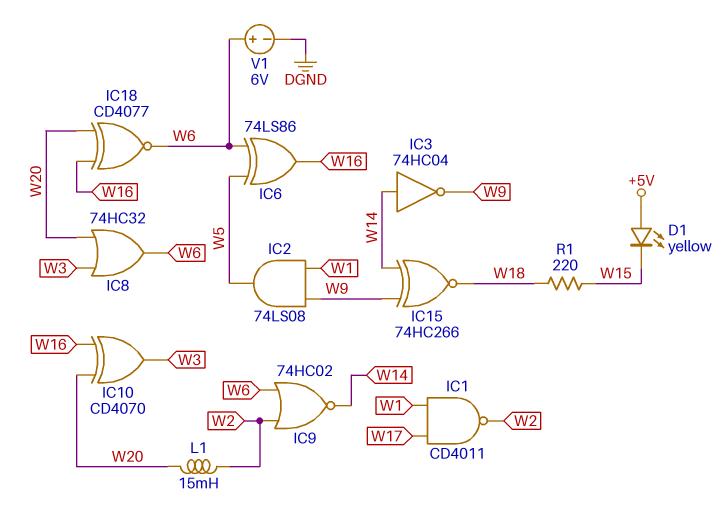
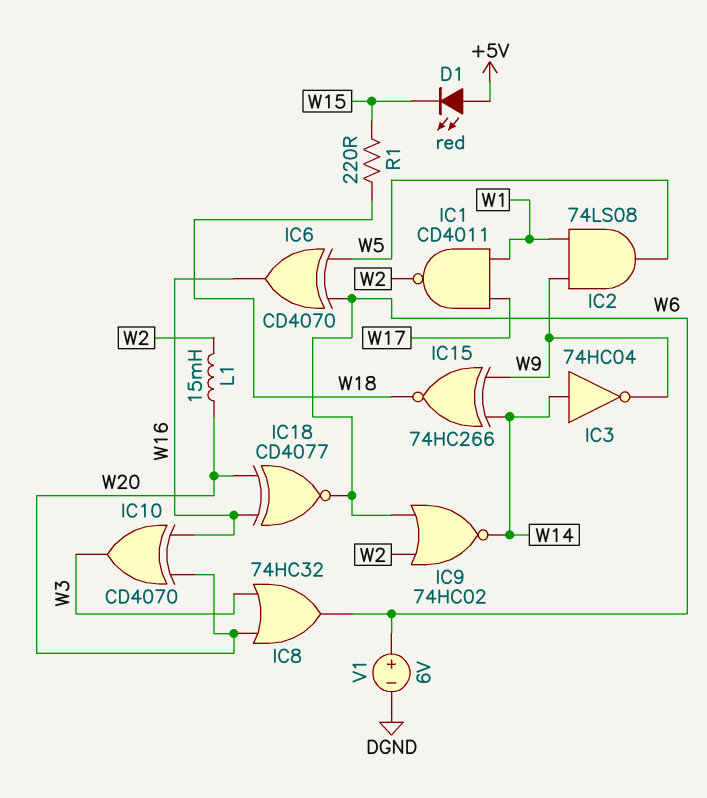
D1: LED yellow (A +5V, K W15) -> LED red (A +5V, K W15)
IC6: XOR 74LS86 (in W5, in W6, out W16) -> XOR CD4070 (in W5, in W6, out W16)

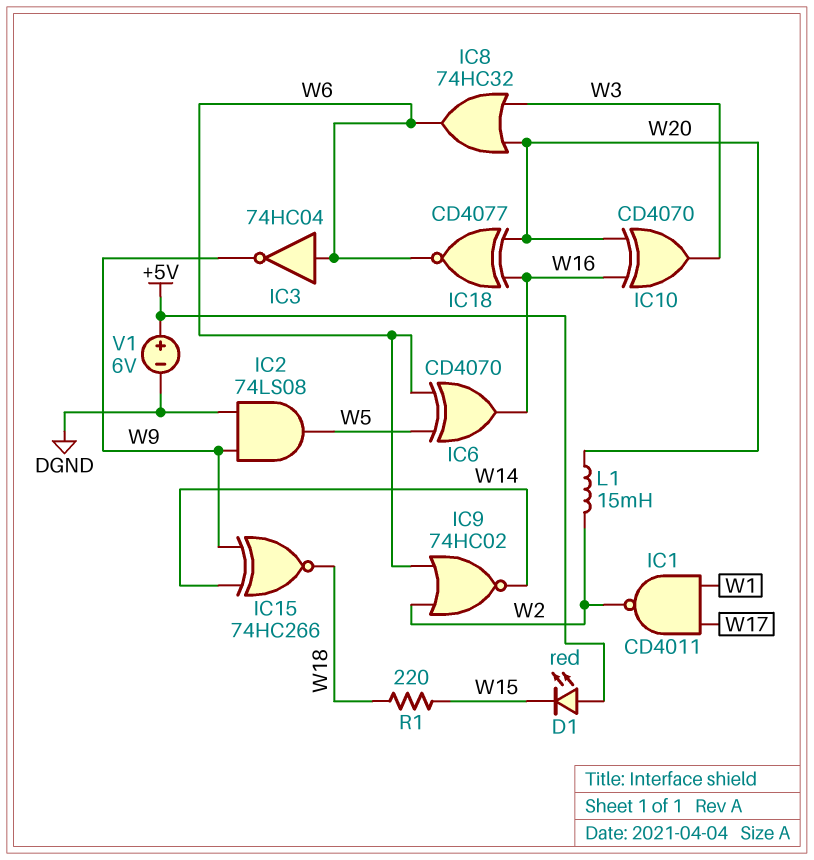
IC2: AND 74LS08 (in W1, in W9, out W5) -> AND 74LS08 (in DGND, in W9, out W5)
IC3: NOT 74HC04 (in W14, out W9) -> NOT 74HC04 (in W6, out W9)
V1: 6V (plus W6, minus DGND) -> 6V (plus +5V, minus DGND)

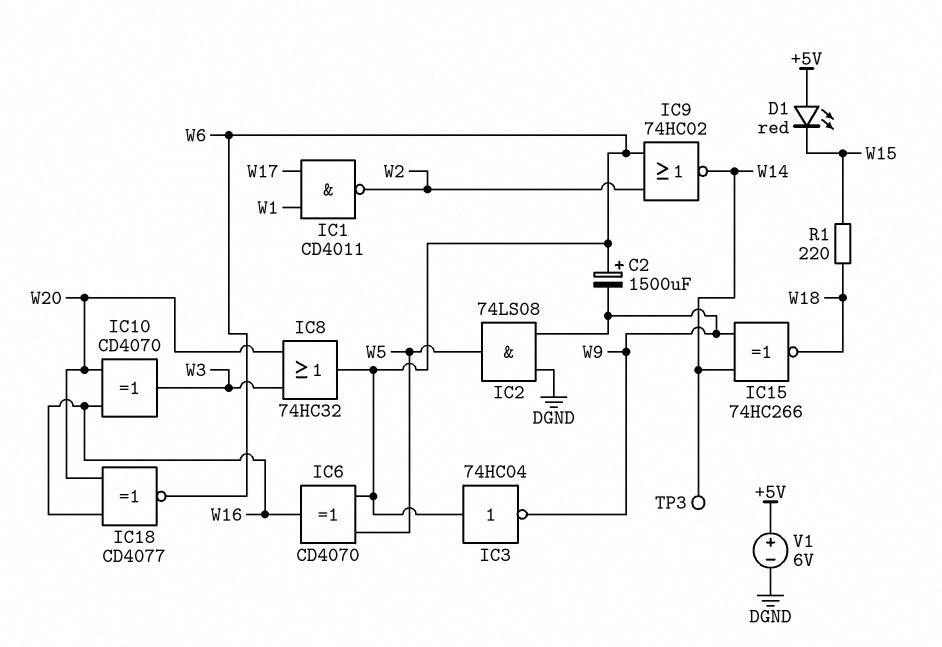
C2: none -> 1500uF (plus W6, minus W9)
L1: 15mH (W2, W20) -> none
TP3: none -> test point (W14)

